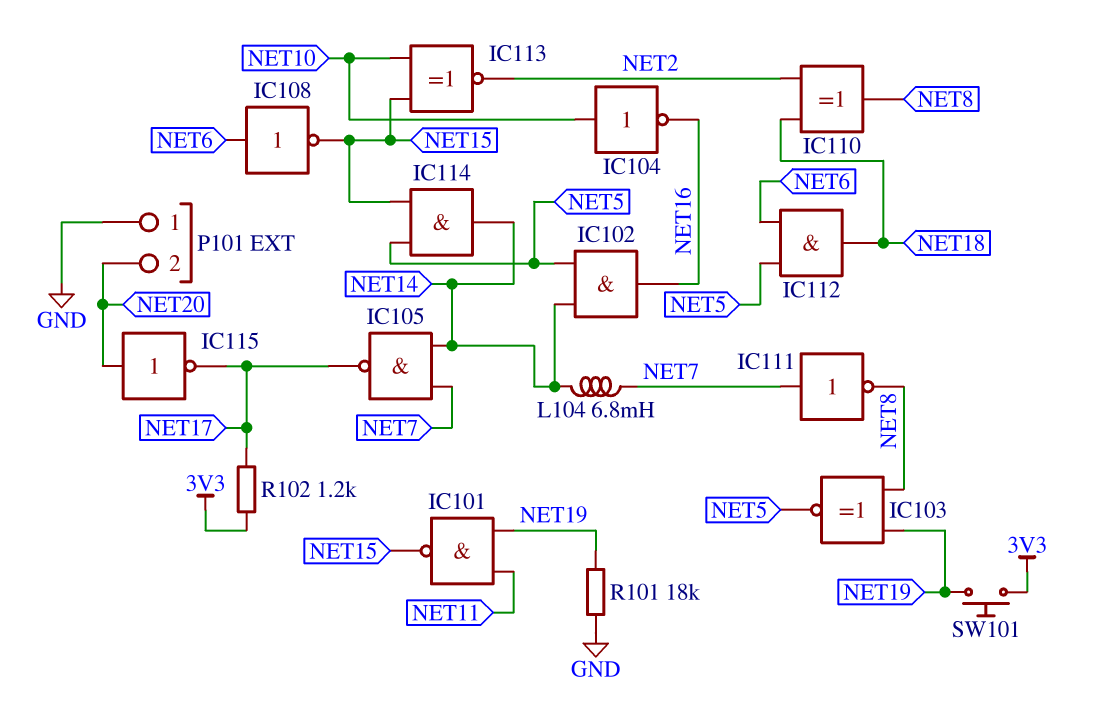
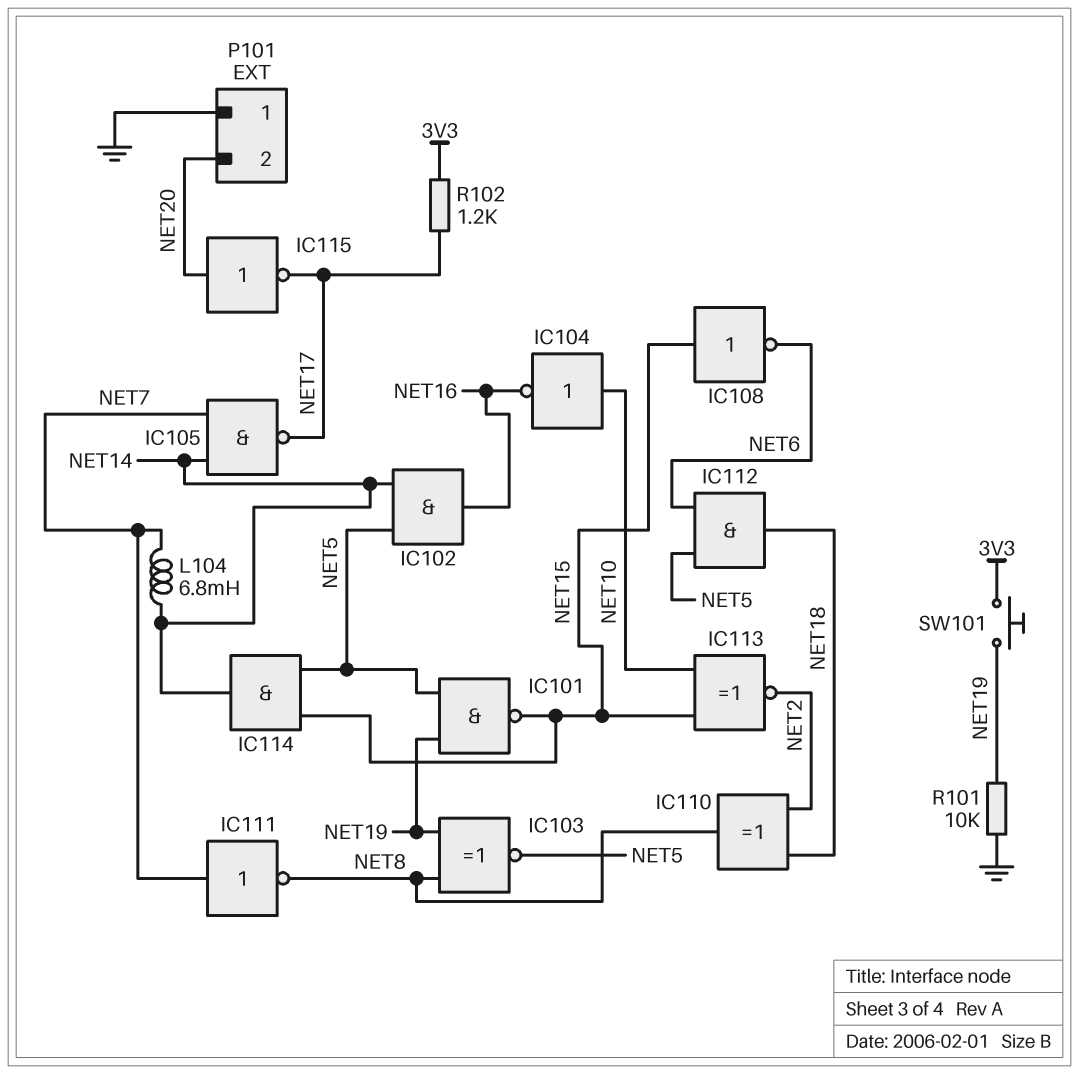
IC101: NAND (in NET11, in NET19, out NET15) -> NAND (in NET5, in NET19, out NET15)
IC108: NOT (in NET6, out NET15) -> NOT (in NET15, out NET6)
R101: 18k (GND, NET19) -> 10k (GND, NET19)

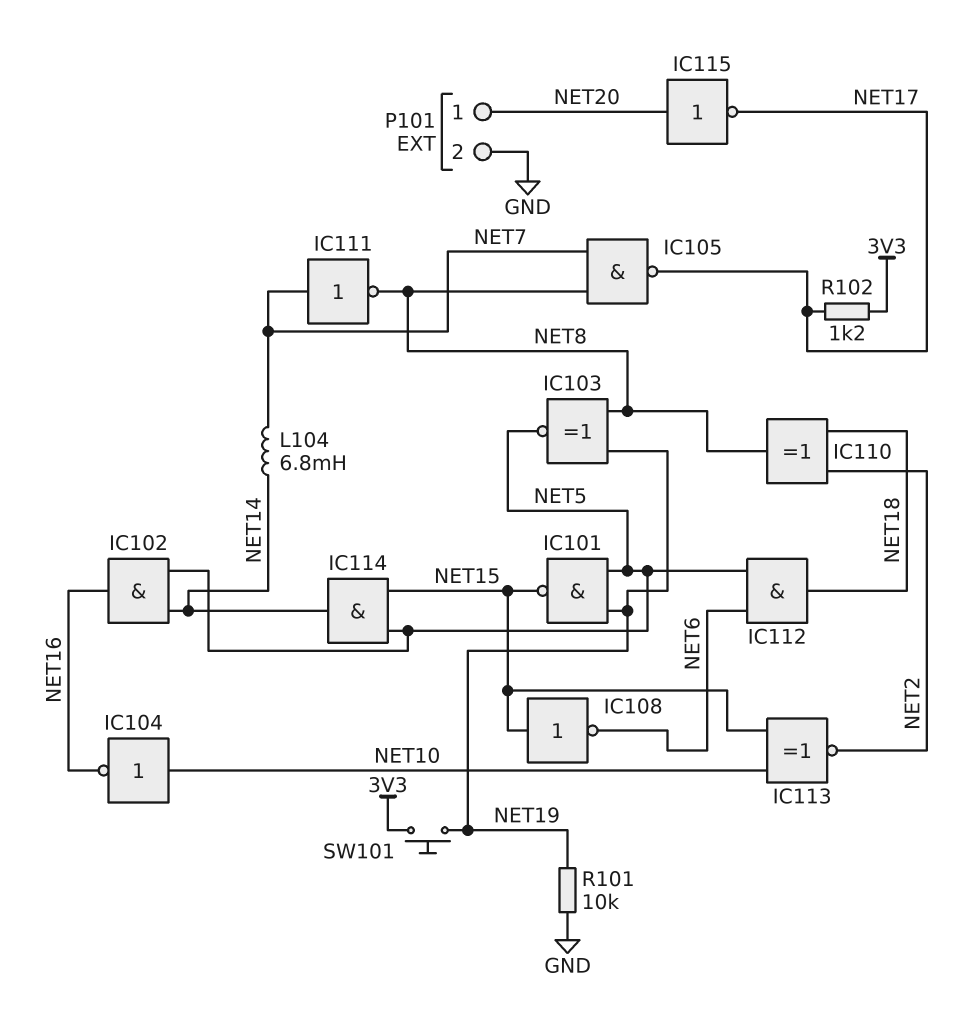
IC105: NAND (in NET7, in NET14, out NET17) -> NAND (in NET7, in NET8, out NET17)
P101 pin 1: GND -> NET20
P101 pin 2: NET20 -> GND

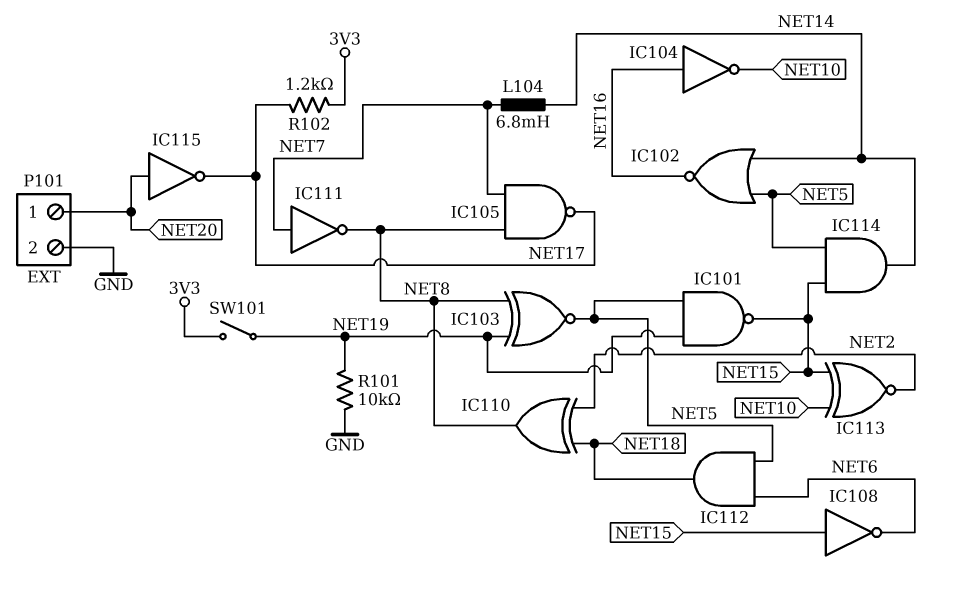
IC102: AND (in NET5, in NET14, out NET16) -> NOR (in NET5, in NET14, out NET16)
IC104: NOT (in NET10, out NET16) -> NOT (in NET16, out NET10)
SW101: button (3V3, NET19) -> switch (3V3, NET19)

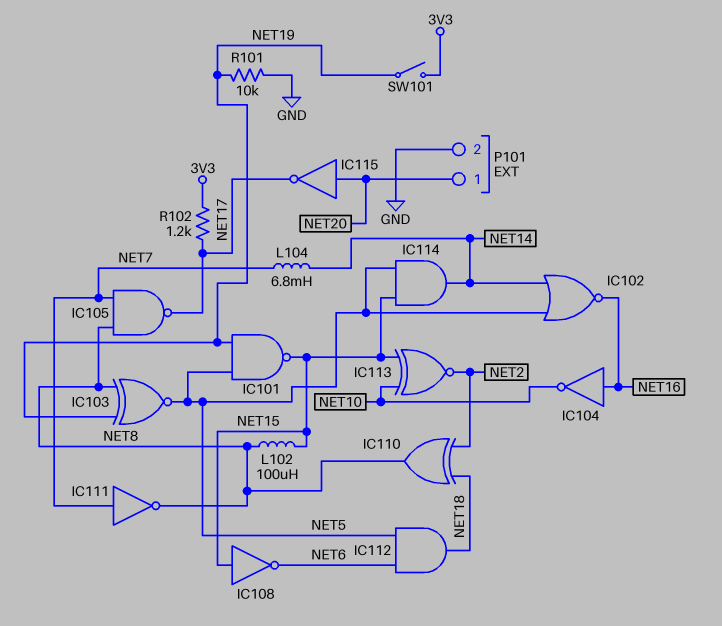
L102: none -> 100uH (NET8, NET15)

